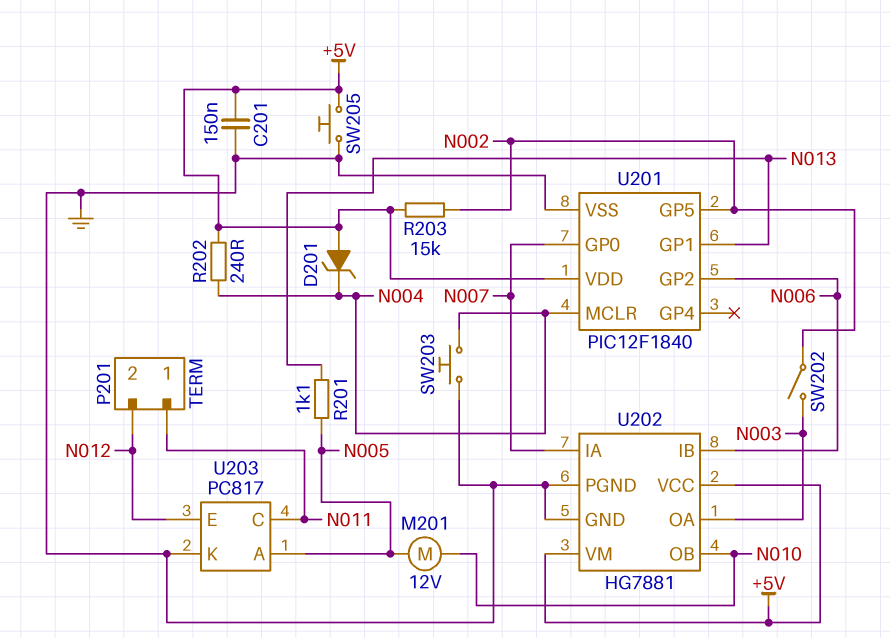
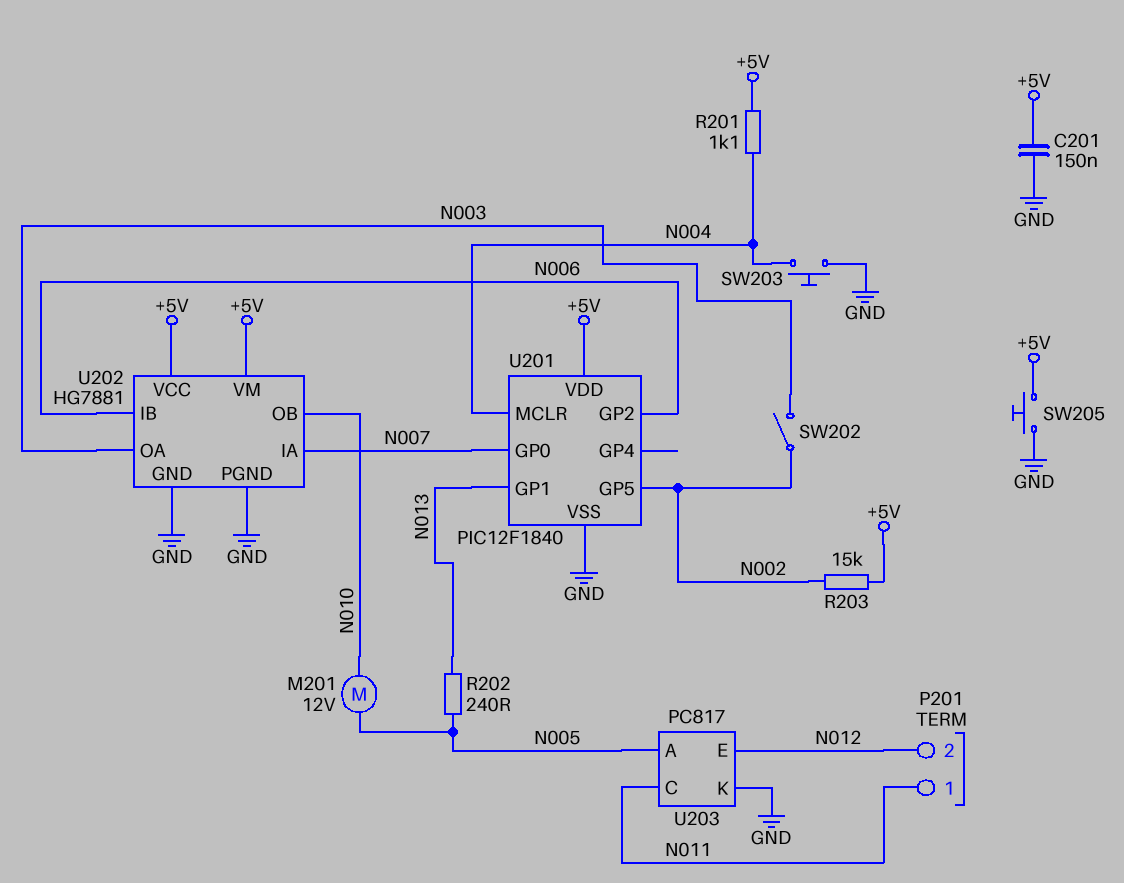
D201: zener (A +5V, K N004) -> none
R201: 1.1k (N005, N013) -> 1.1k (+5V, N004)
R202: 240 (+5V, N004) -> 240 (N005, N013)

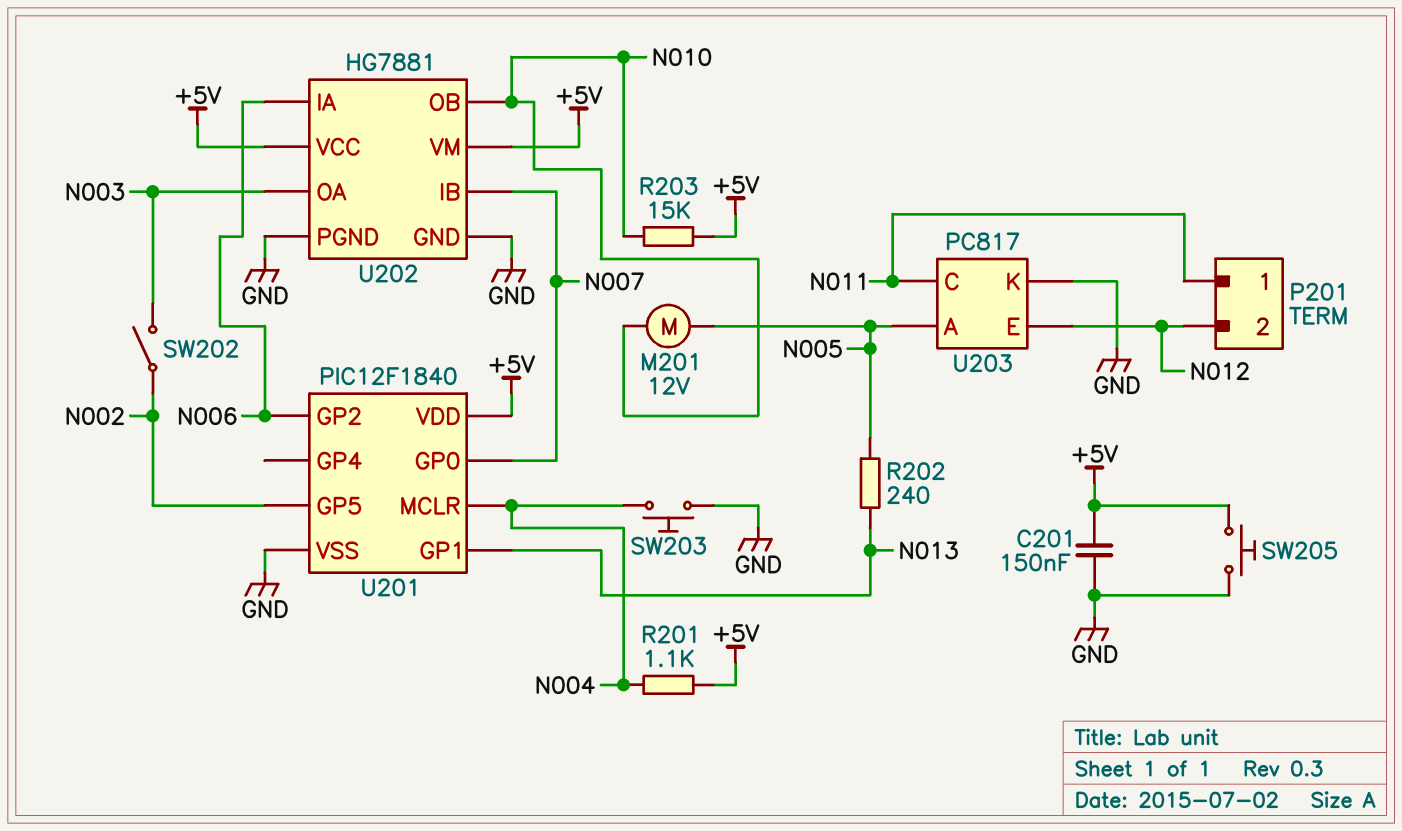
R203: 15k (+5V, N002) -> 15k (+5V, N010)
U202 pin IA: N007 -> N006
U202 pin IB: N006 -> N007

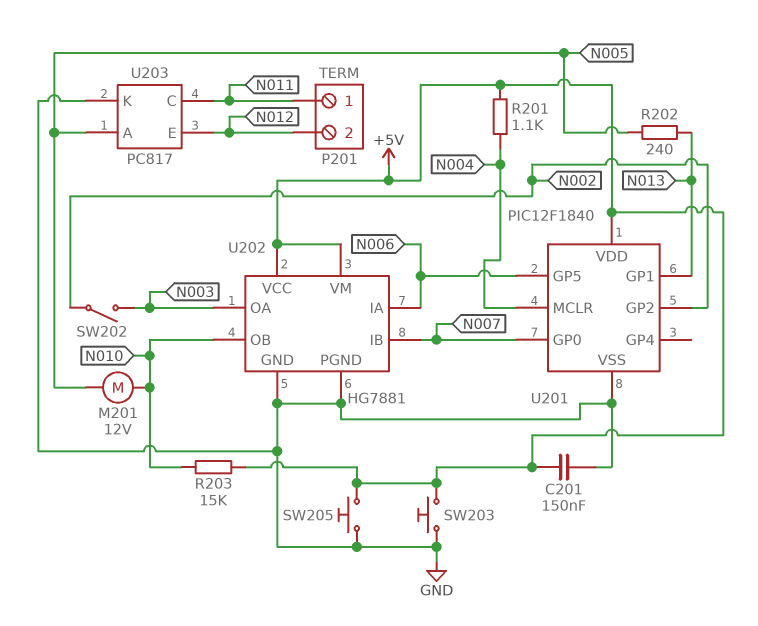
SW203: button (GND, N004) -> button (+5V, GND)
U201 pin GP2: N006 -> N002
U201 pin GP5: N002 -> N006

